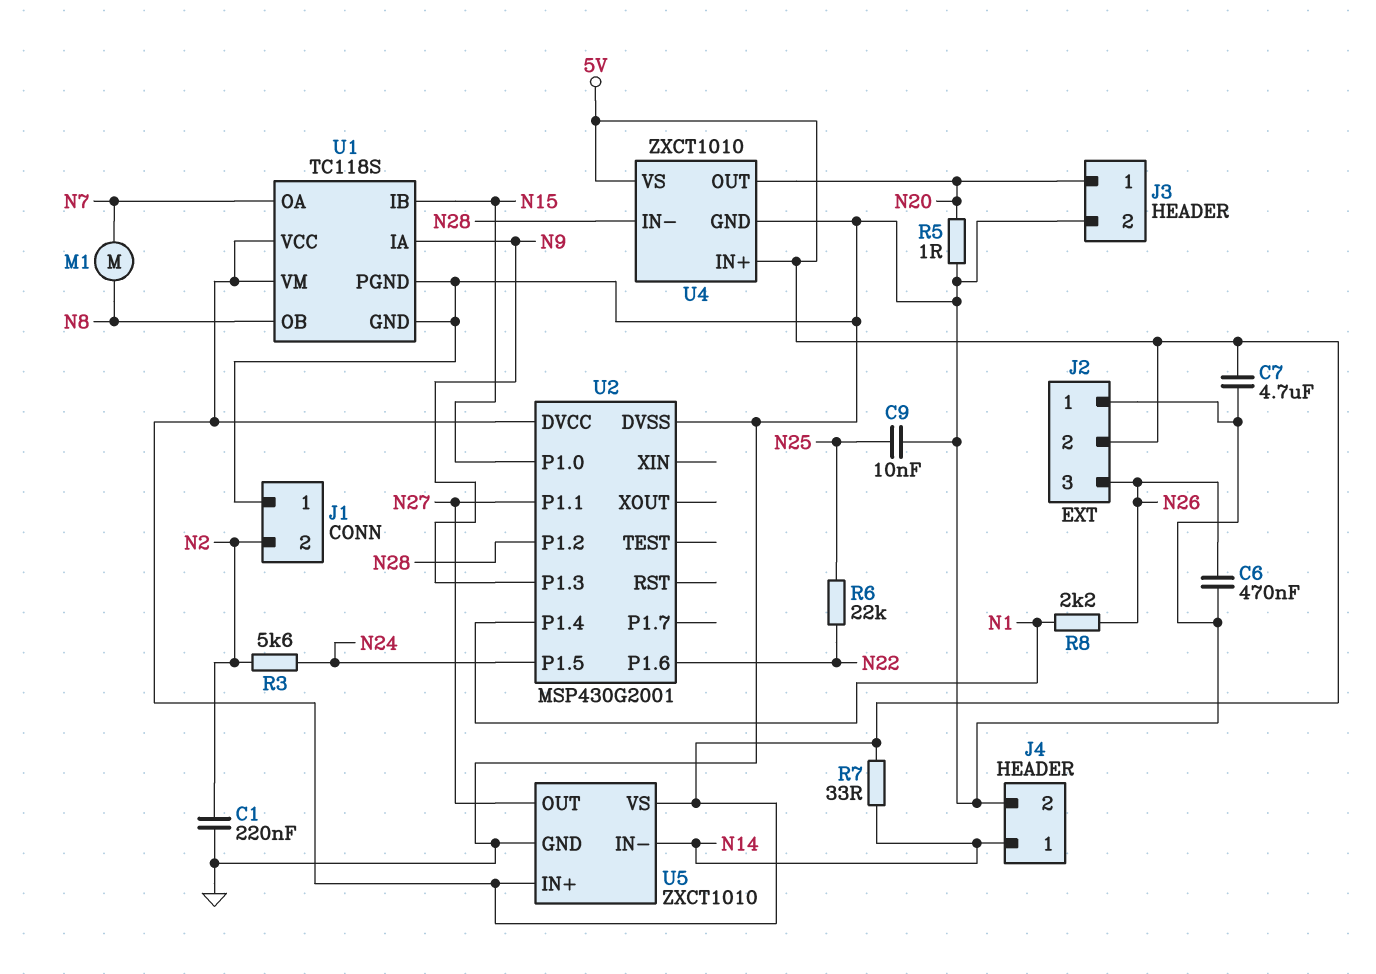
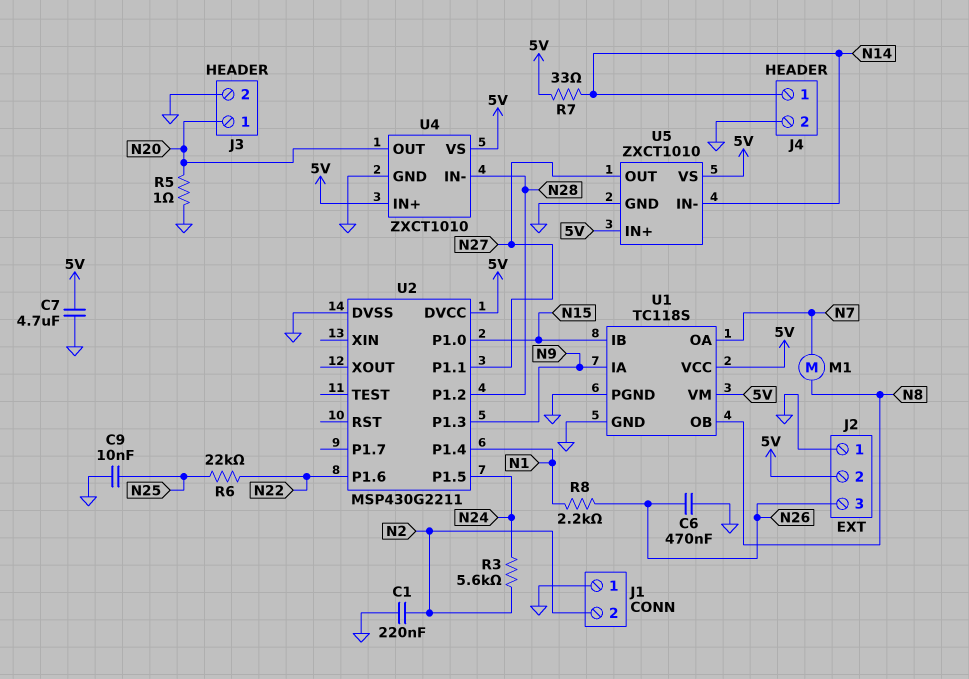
U2: MSP430G2001 -> MSP430G2211

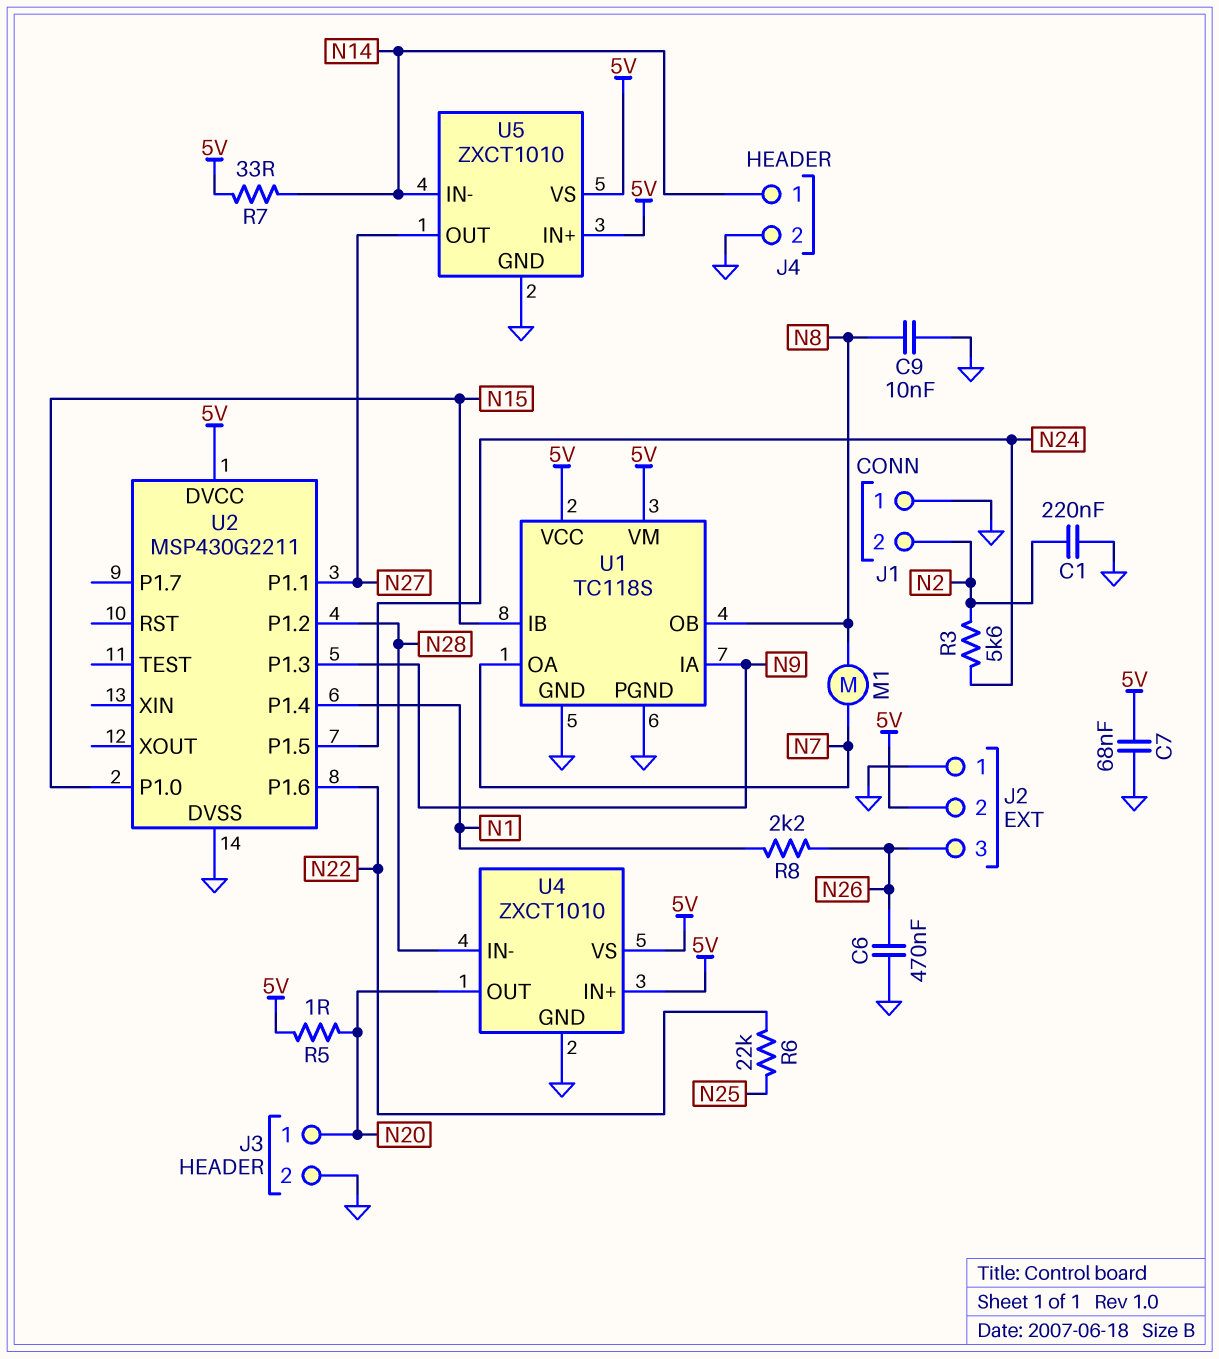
C7: 4.7uF (5V, GND) -> 68nF (5V, GND)
C9: 10nF (GND, N25) -> 10nF (GND, N8)
R5: 1 (GND, N20) -> 1 (5V, N20)

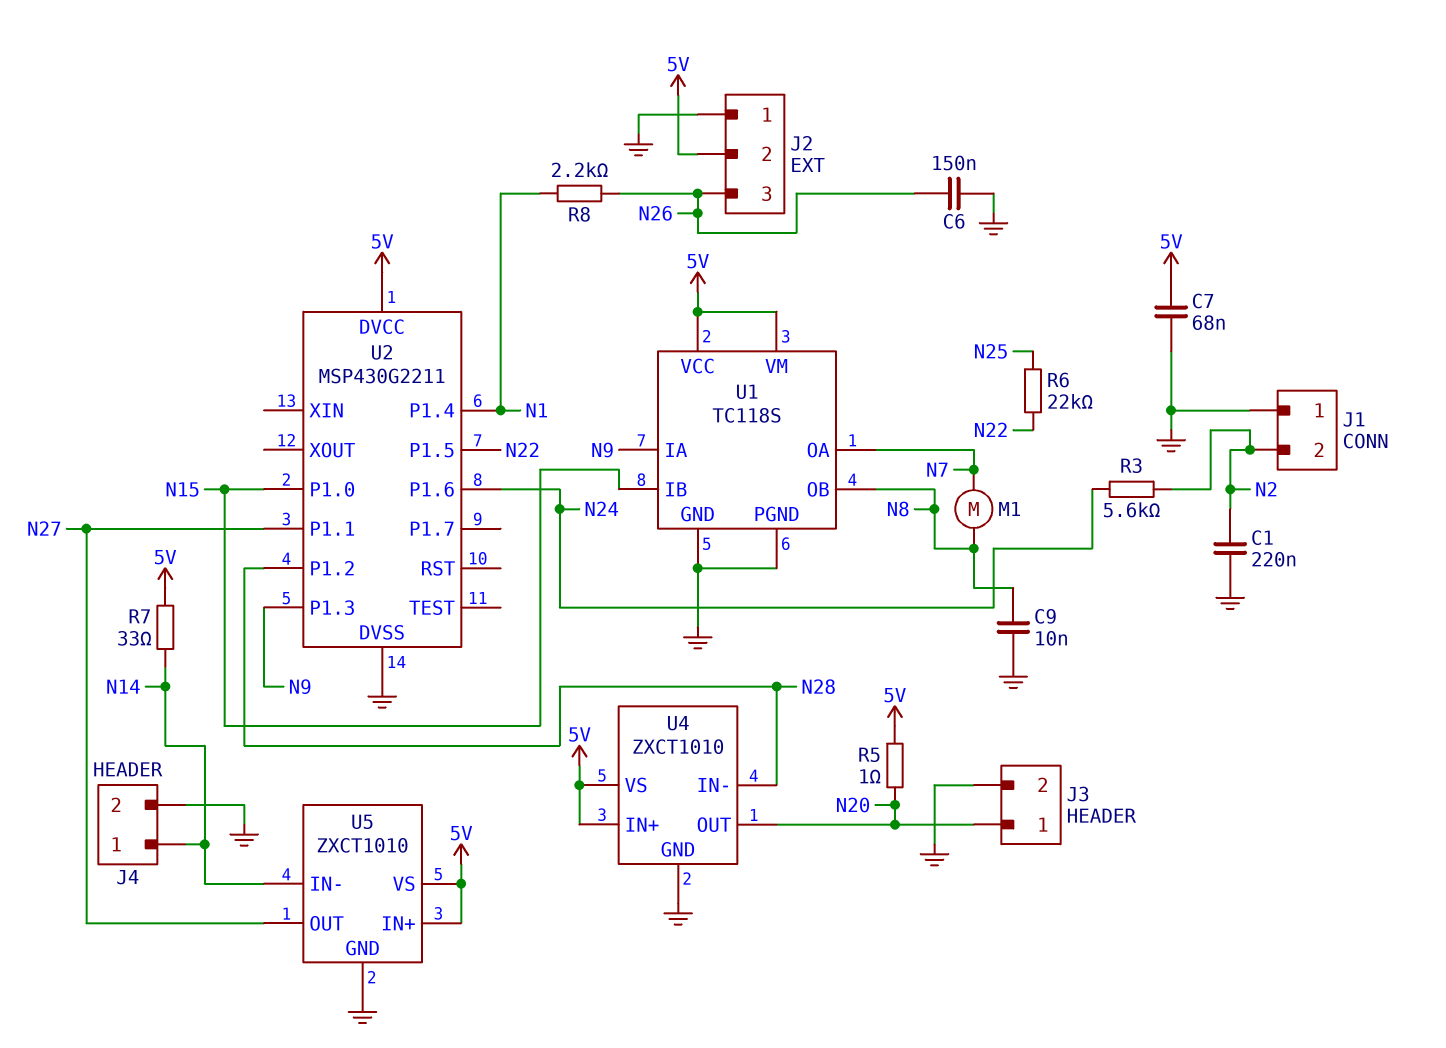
C6: 470nF (GND, N26) -> 150nF (GND, N26)
U2 pin P1.5: N24 -> N22
U2 pin P1.6: N22 -> N24

